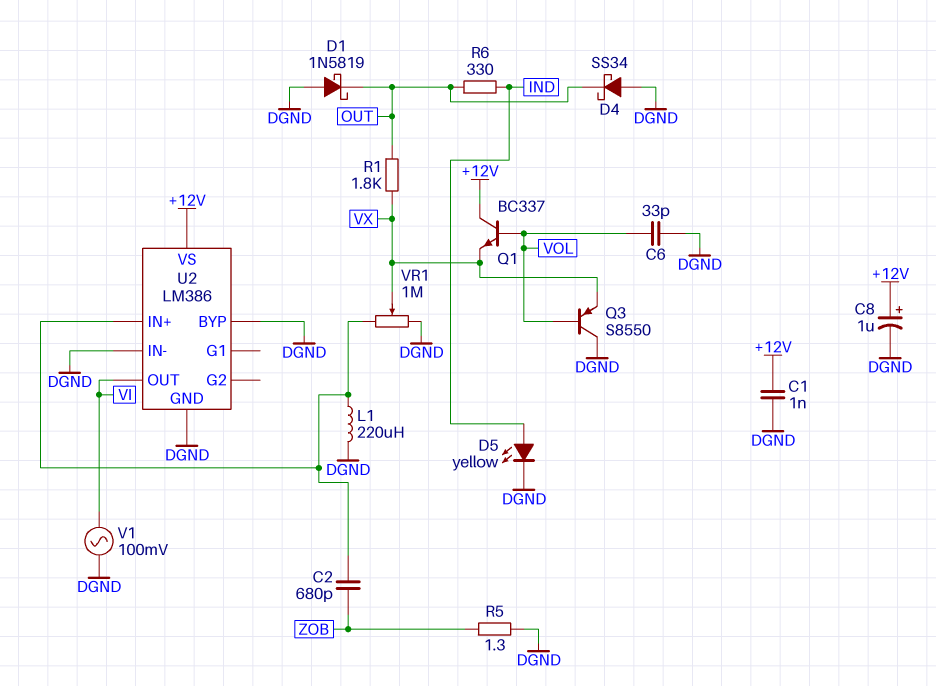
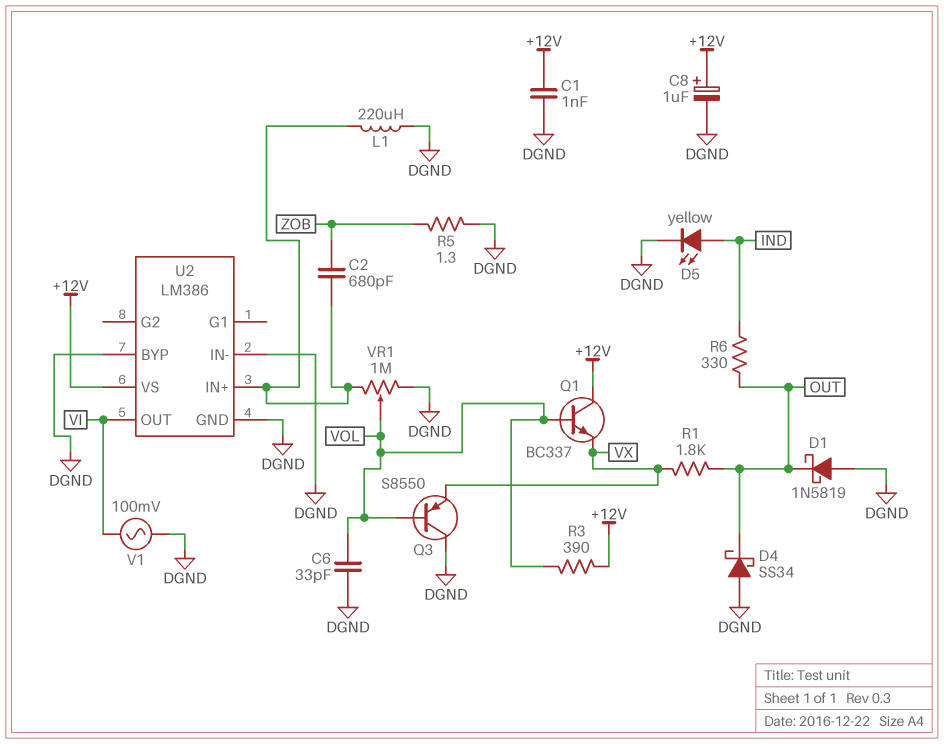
R3: none -> 390 (+12V, VOL)
VR1: 1M (DGND, U2/IN+, wiper VX) -> 1M (DGND, U2/IN+, wiper VOL)

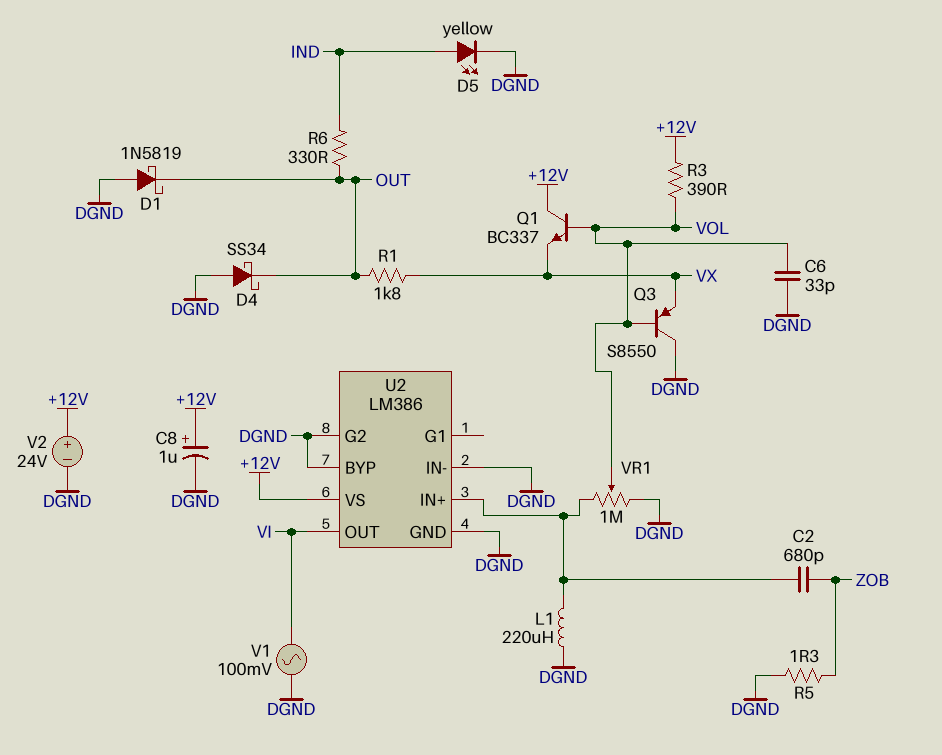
C1: 1nF (+12V, DGND) -> none
U2 pin G2: none -> DGND
V2: none -> 24V (plus +12V, minus DGND)

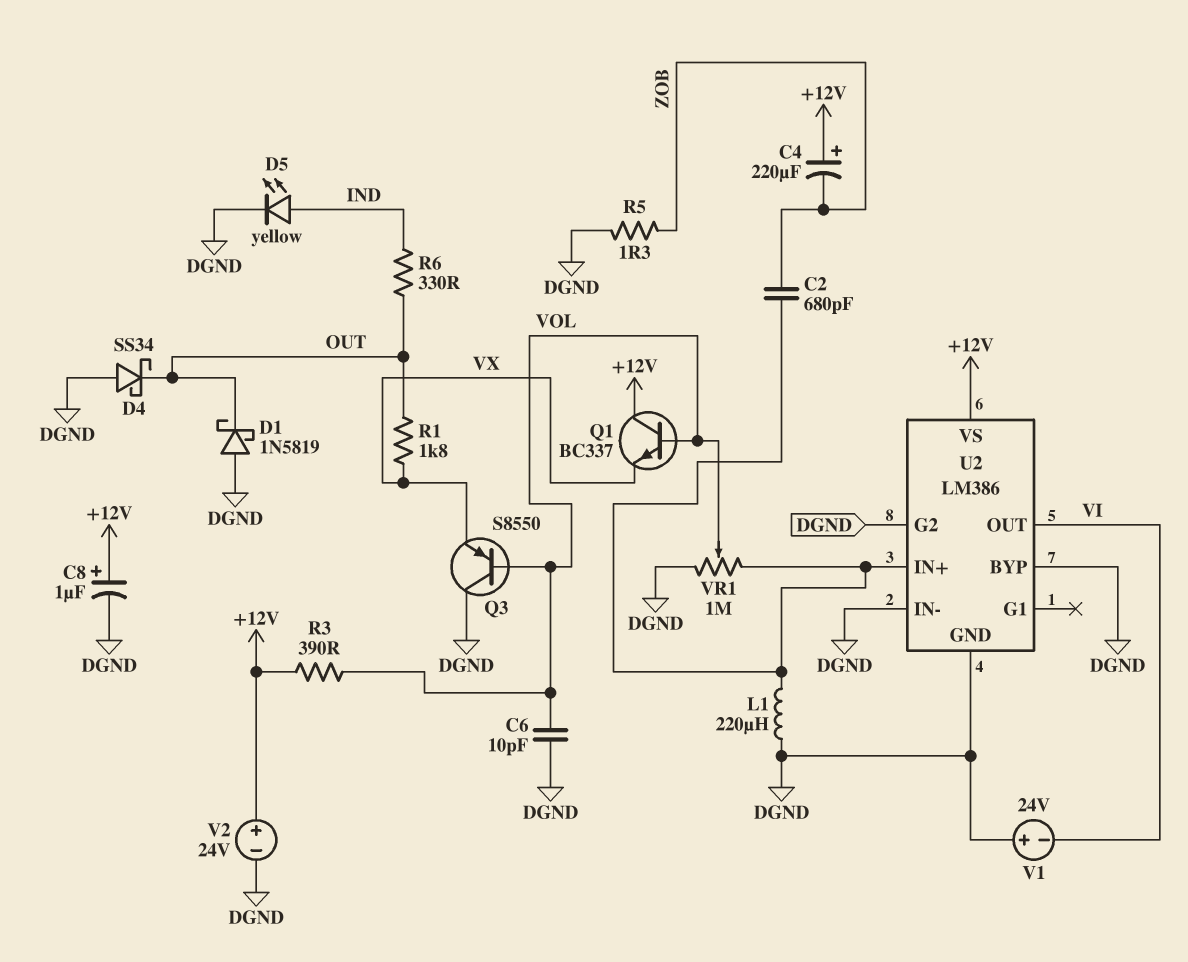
C4: none -> 220uF (plus +12V, minus ZOB)
C6: 33pF (DGND, VOL) -> 10pF (DGND, VOL)
V1: AC 100mV (DGND, VI) -> 24V (plus DGND, minus VI)

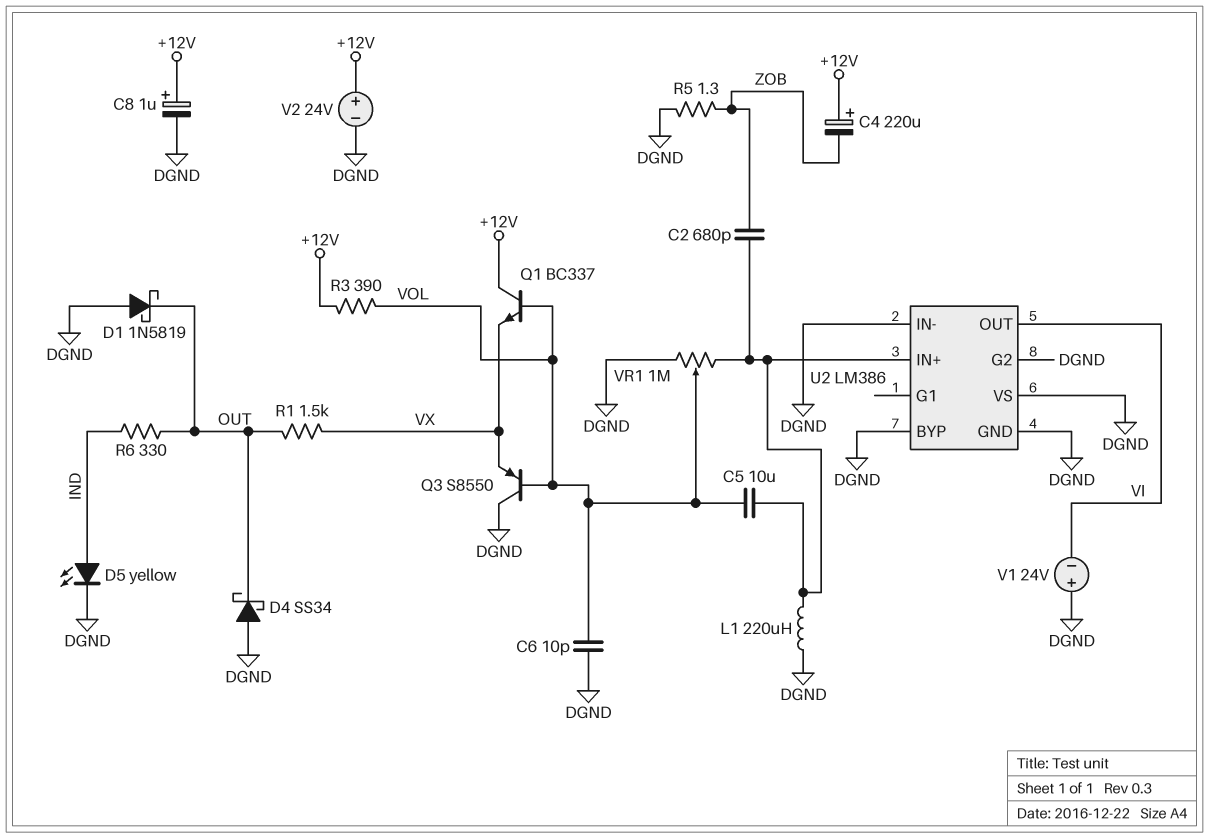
C5: none -> 10uF (U2/IN+, VOL)
R1: 1.8k (OUT, VX) -> 1.5k (OUT, VX)
U2 pin VS: +12V -> DGND

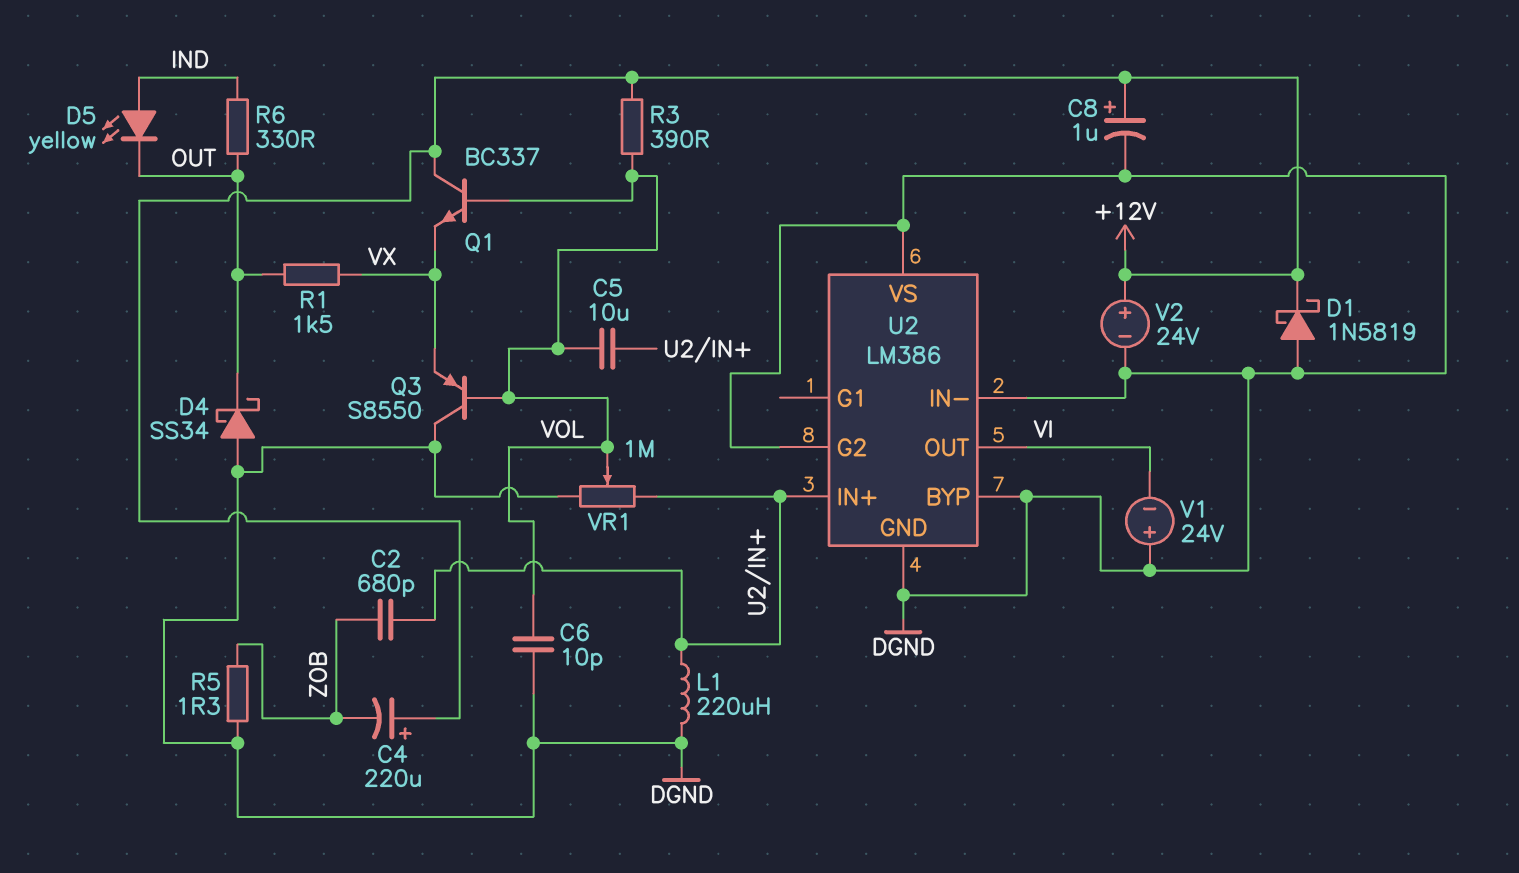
D1: schottky 1N5819 (A DGND, K OUT) -> schottky 1N5819 (A DGND, K +12V)
D5: LED yellow (A IND, K DGND) -> LED yellow (A IND, K OUT)

